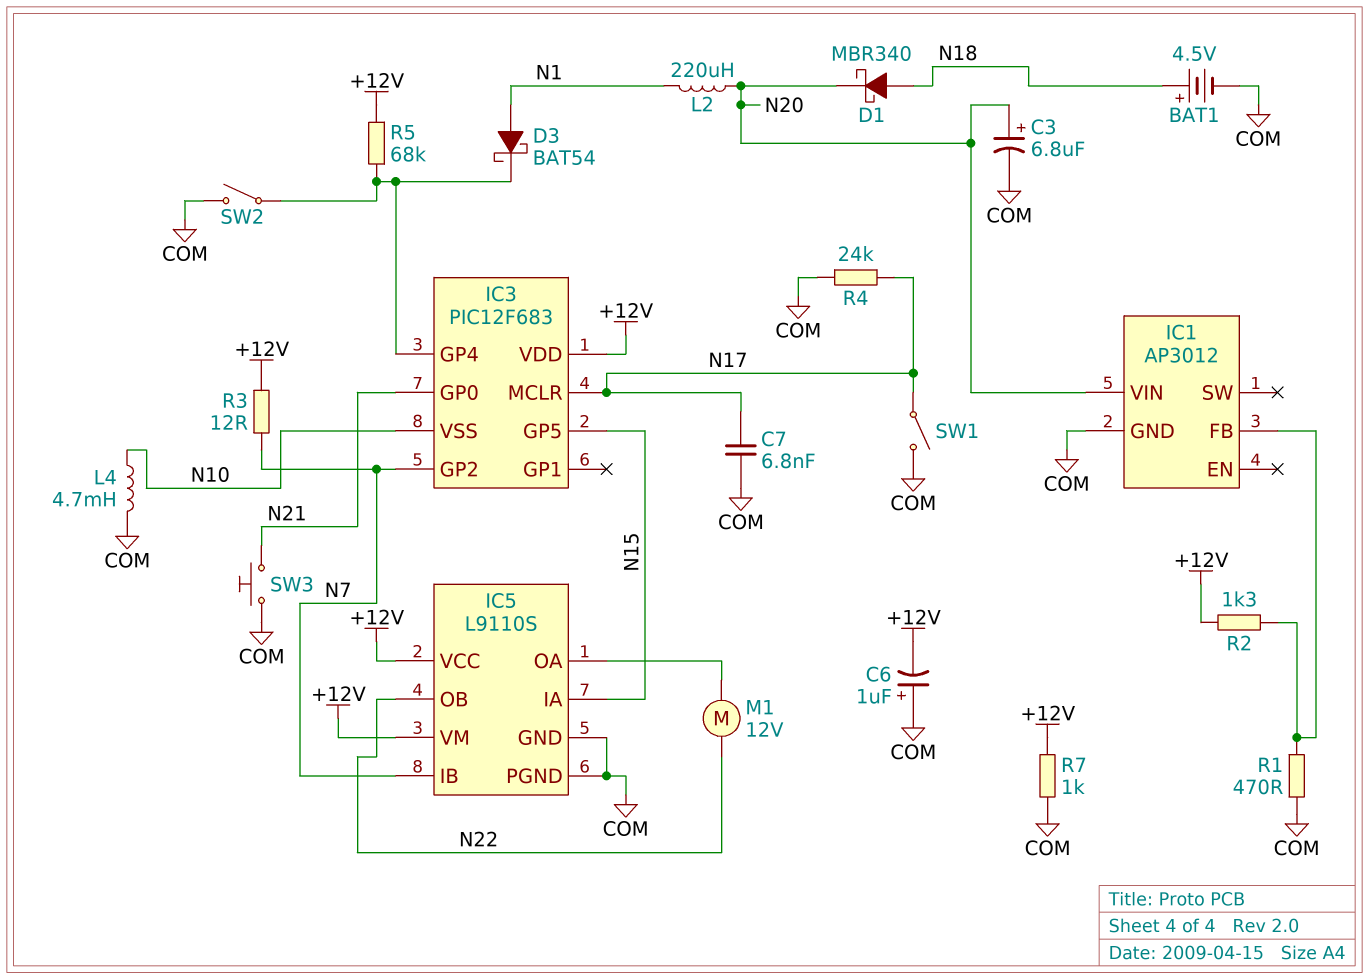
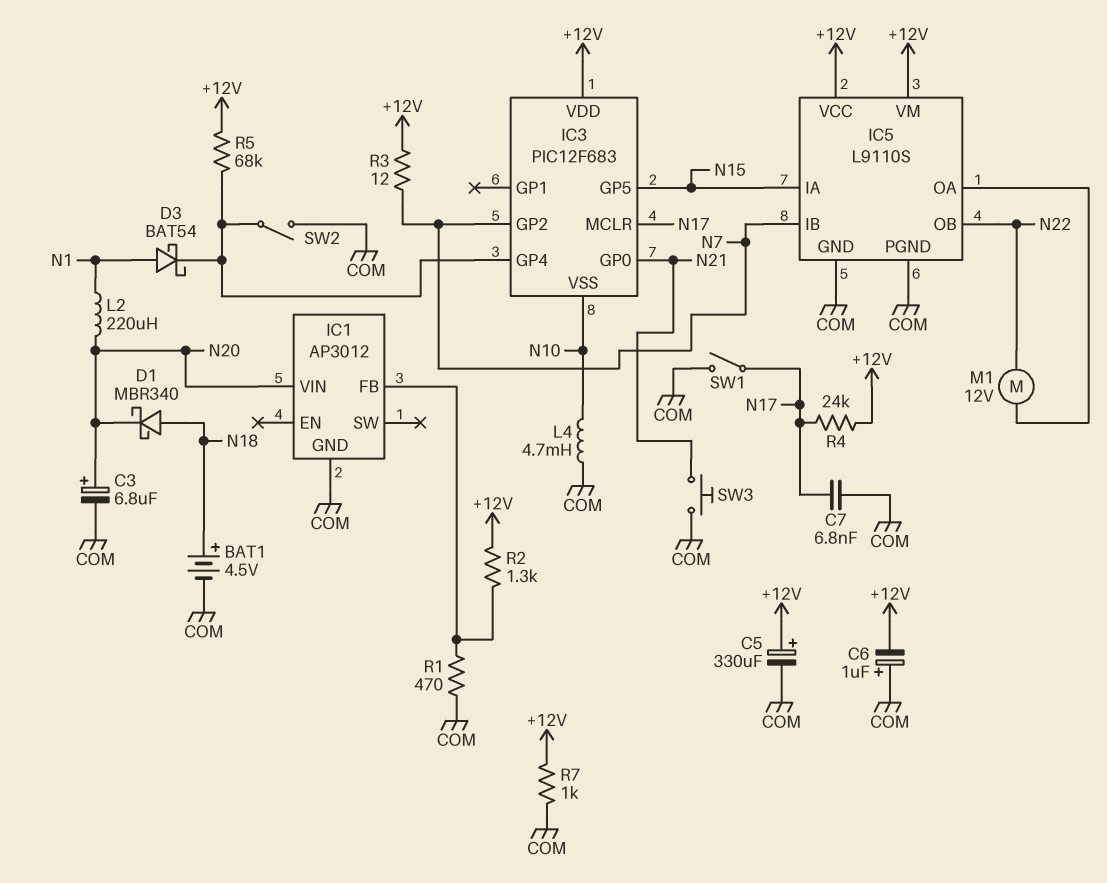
C5: none -> 330uF (plus +12V, minus COM)
R4: 24k (COM, N17) -> 24k (+12V, N17)

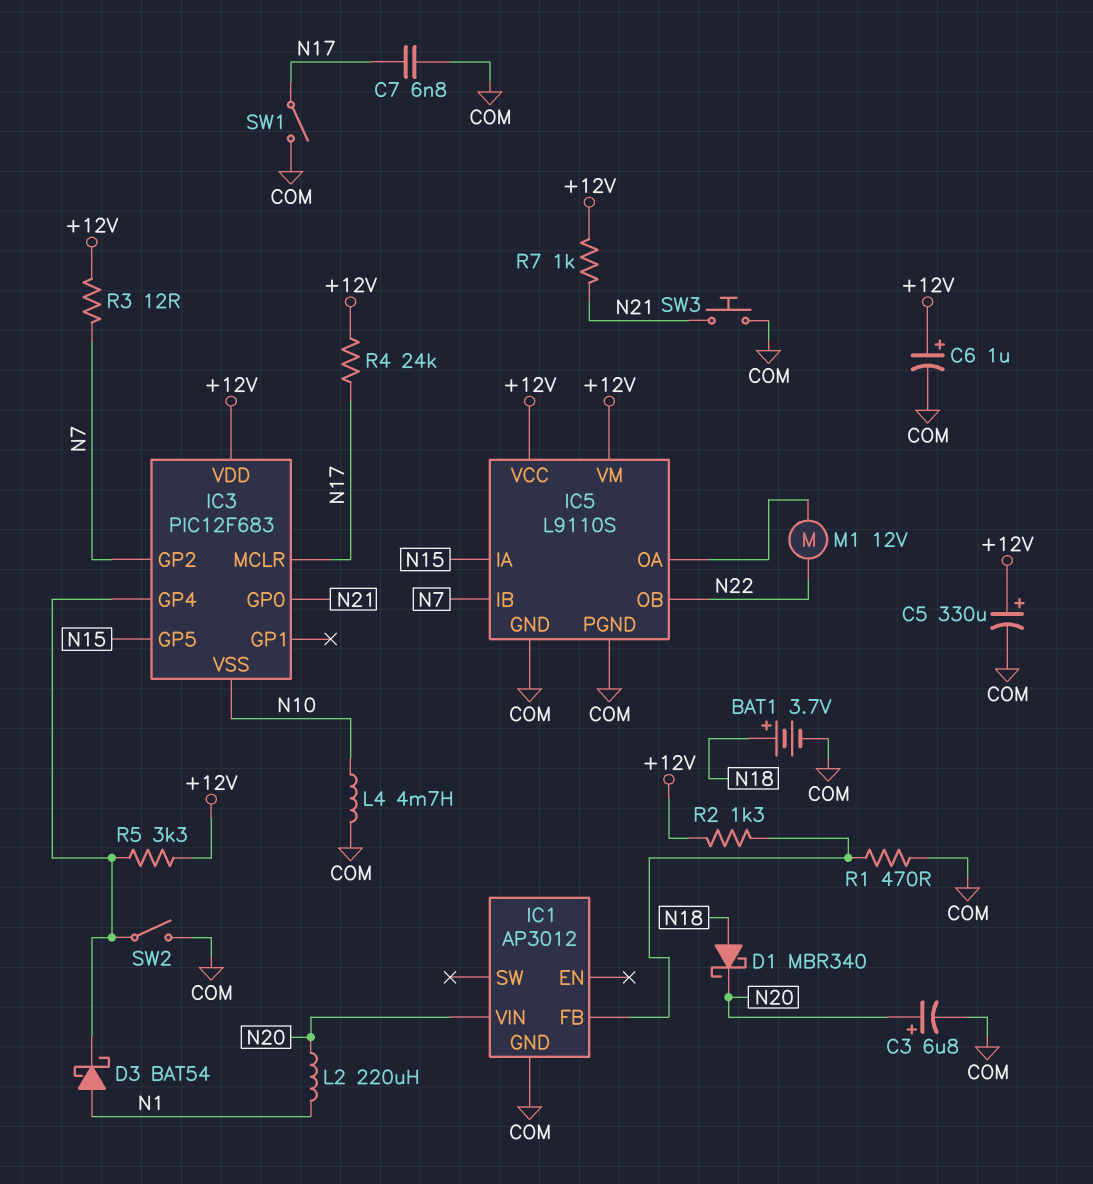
BAT1: 4.5V (plus N18, minus COM) -> 3.7V (plus N18, minus COM)
C6: 1uF (plus COM, minus +12V) -> 1uF (plus +12V, minus COM)
R5: 68k (+12V, IC3/GP4) -> 3.3k (+12V, IC3/GP4)
R7: 1k (+12V, COM) -> 1k (+12V, N21)

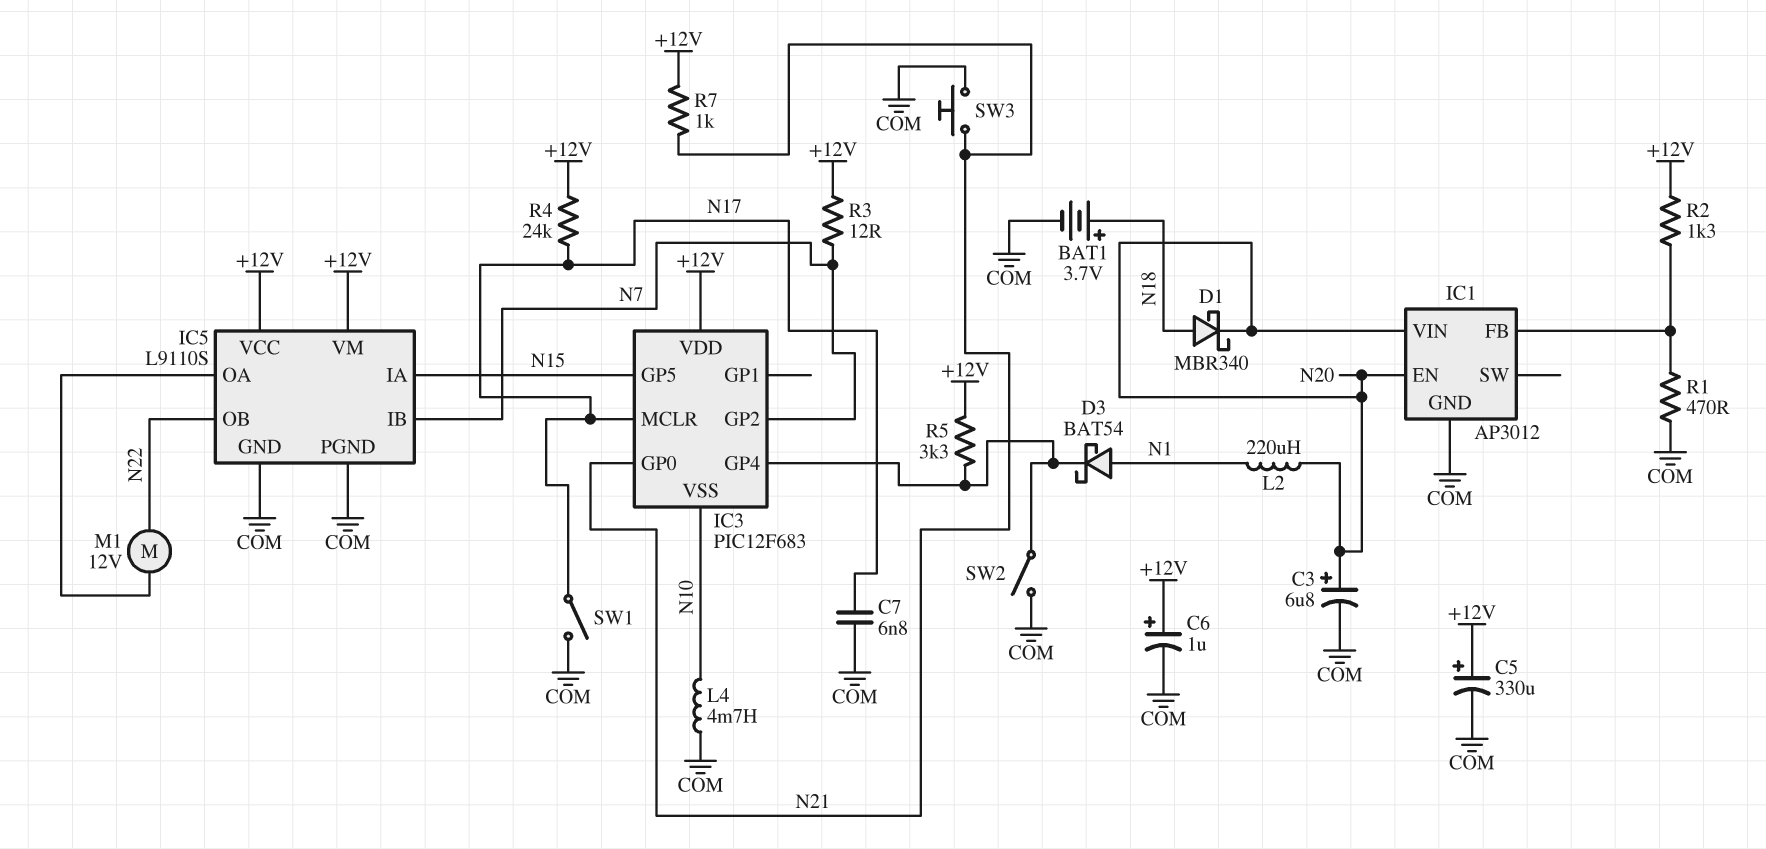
IC1 pin EN: none -> N20

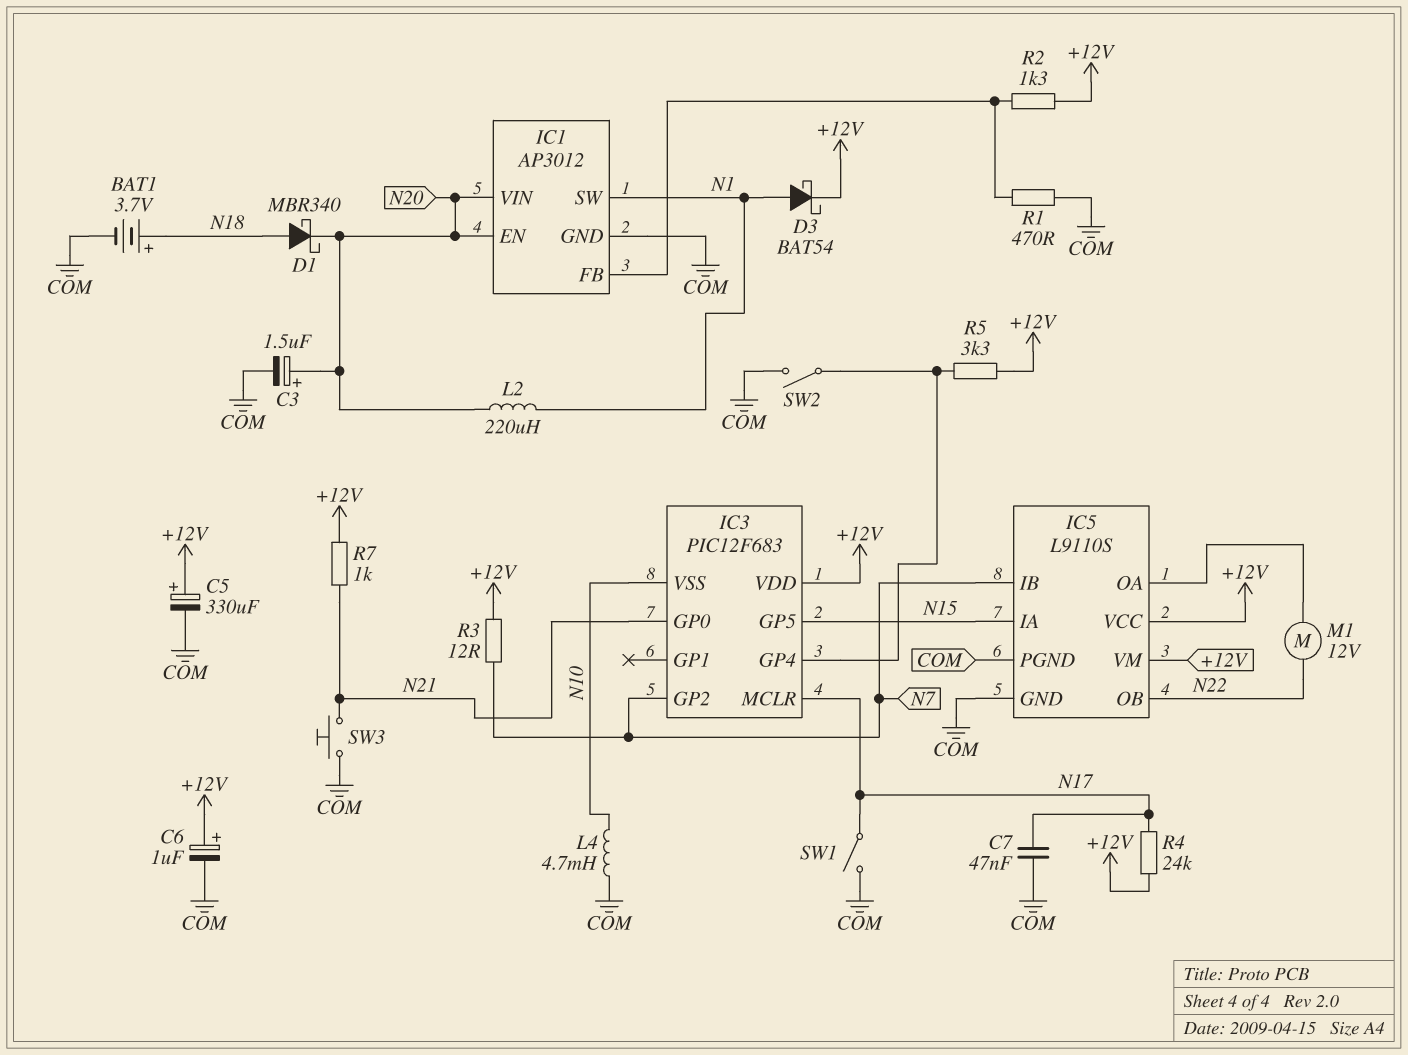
C3: 6.8uF (plus N20, minus COM) -> 1.5uF (plus N20, minus COM)
C7: 6.8nF (COM, N17) -> 47nF (COM, N17)
D3: schottky BAT54 (A N1, K IC3/GP4) -> schottky BAT54 (A N1, K +12V)
IC1 pin SW: none -> N1

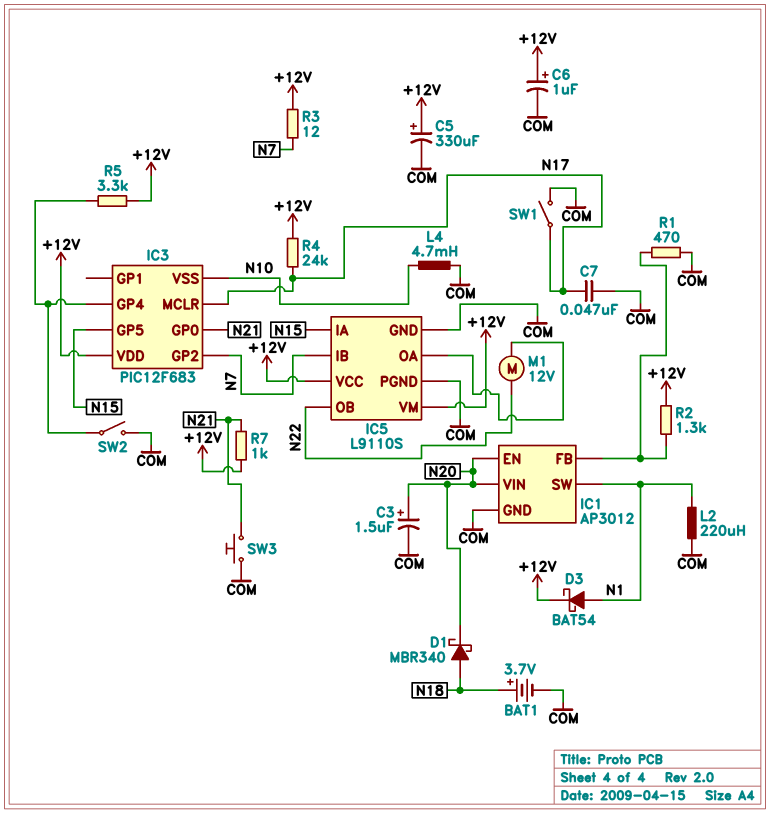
L2: 220uH (N1, N20) -> 220uH (COM, N1)

